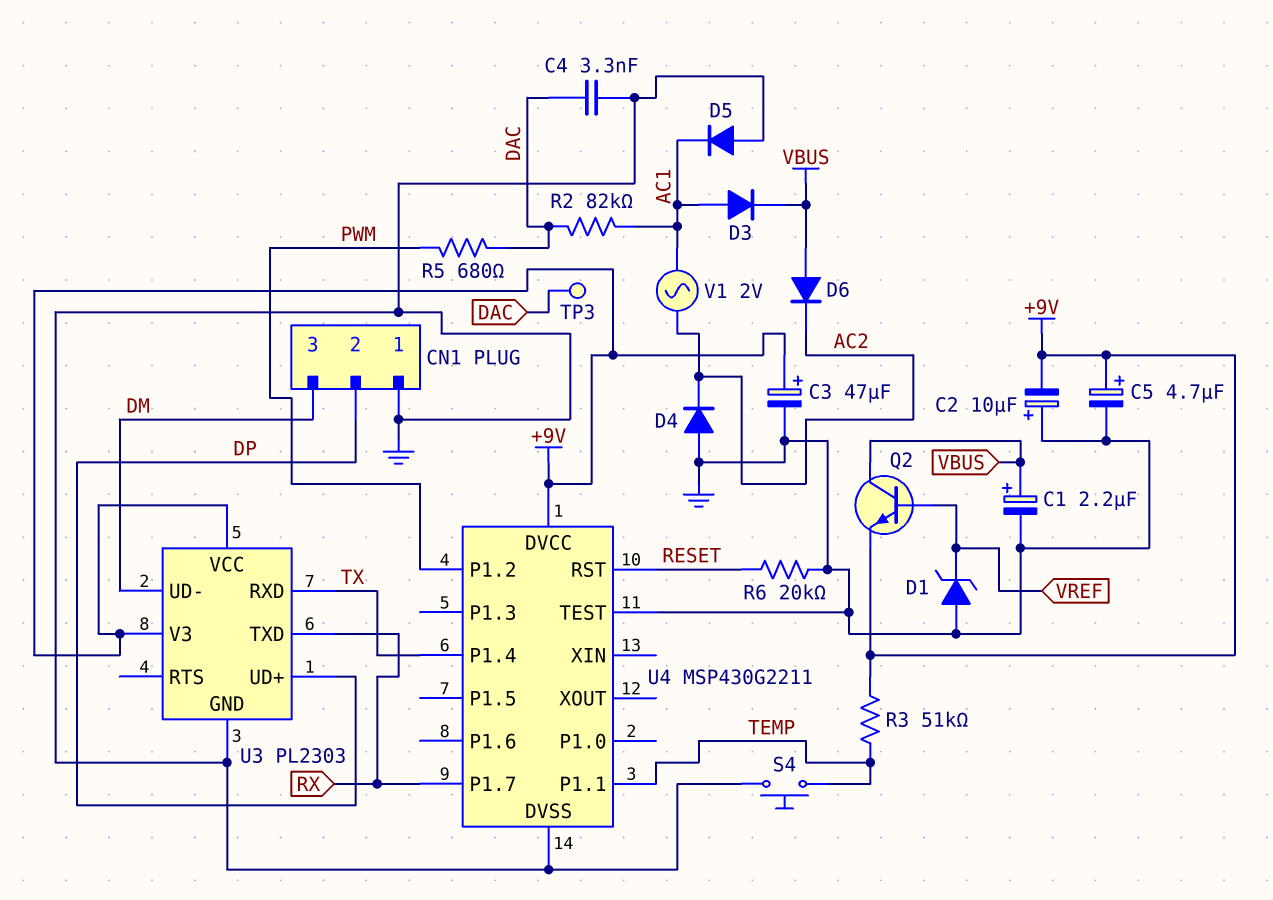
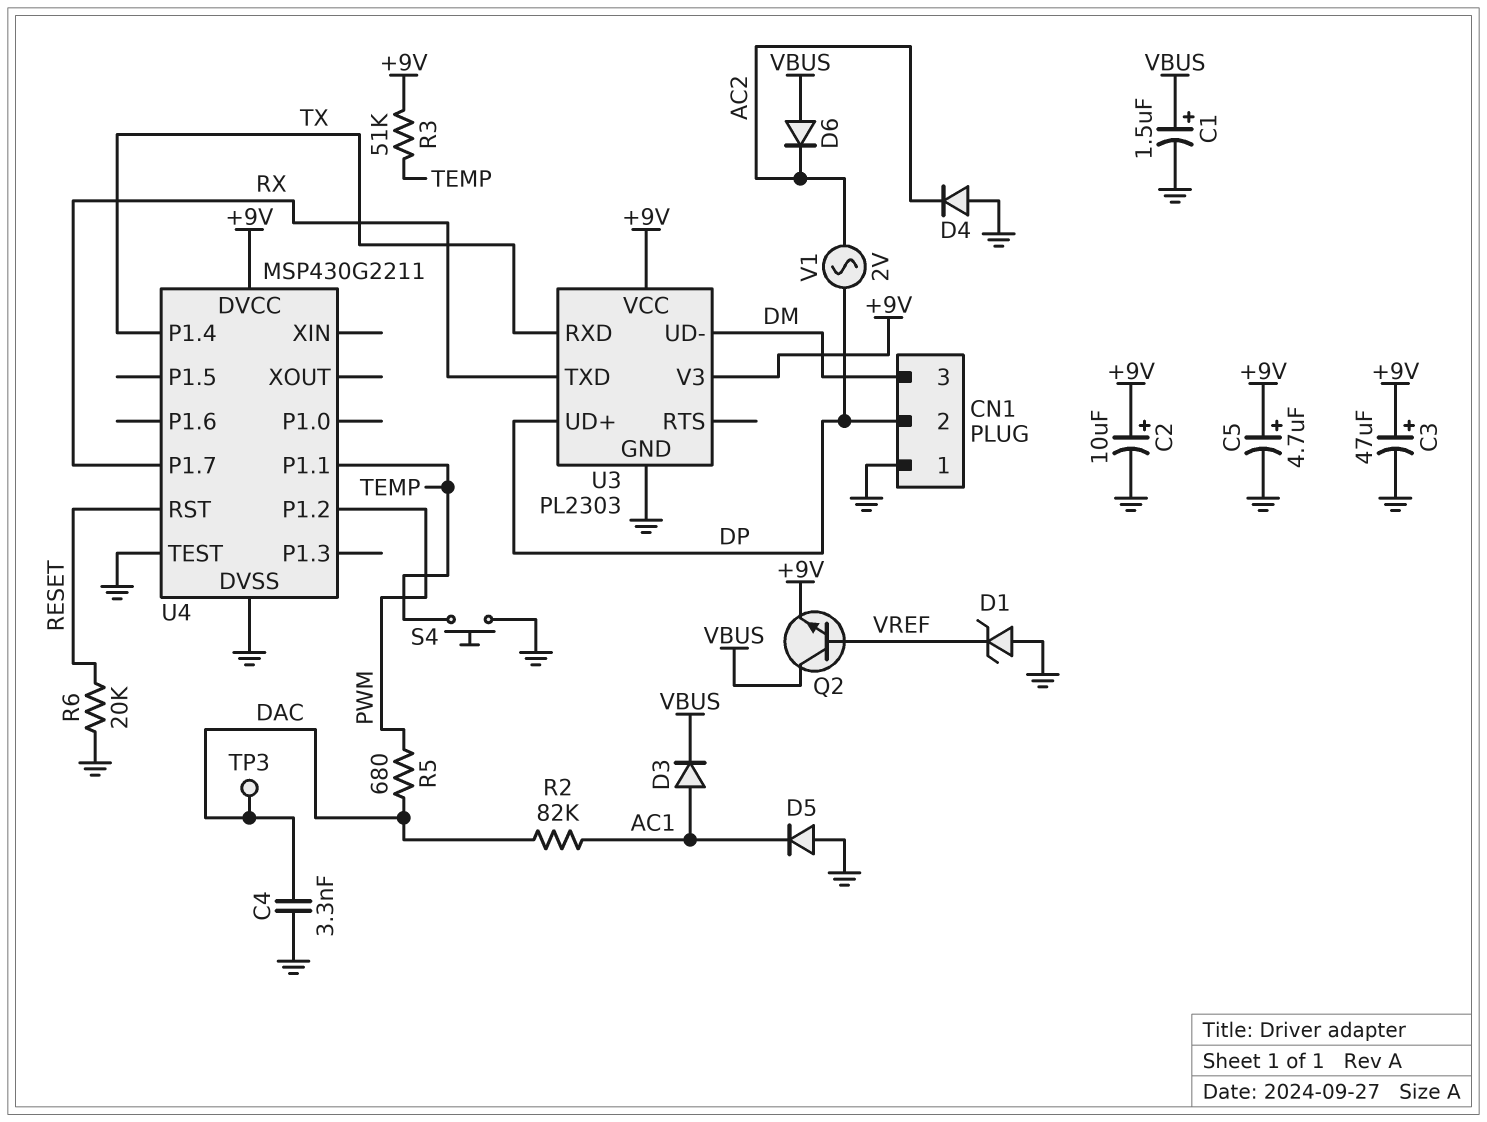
C1: 2.2uF (plus VBUS, minus GND) -> 1.5uF (plus VBUS, minus GND)
C2: 10uF (plus GND, minus +9V) -> 10uF (plus +9V, minus GND)
V1: AC 2V (AC1, AC2) -> AC 2V (AC2, DP)

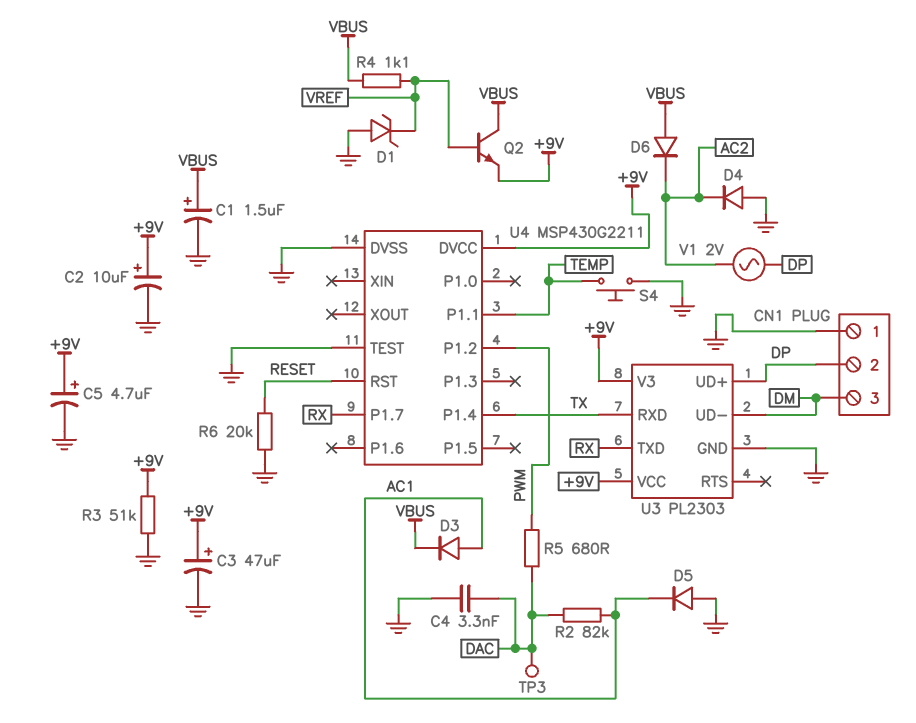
R3: 51k (+9V, TEMP) -> 51k (+9V, GND)
R4: none -> 1.1k (VBUS, VREF)

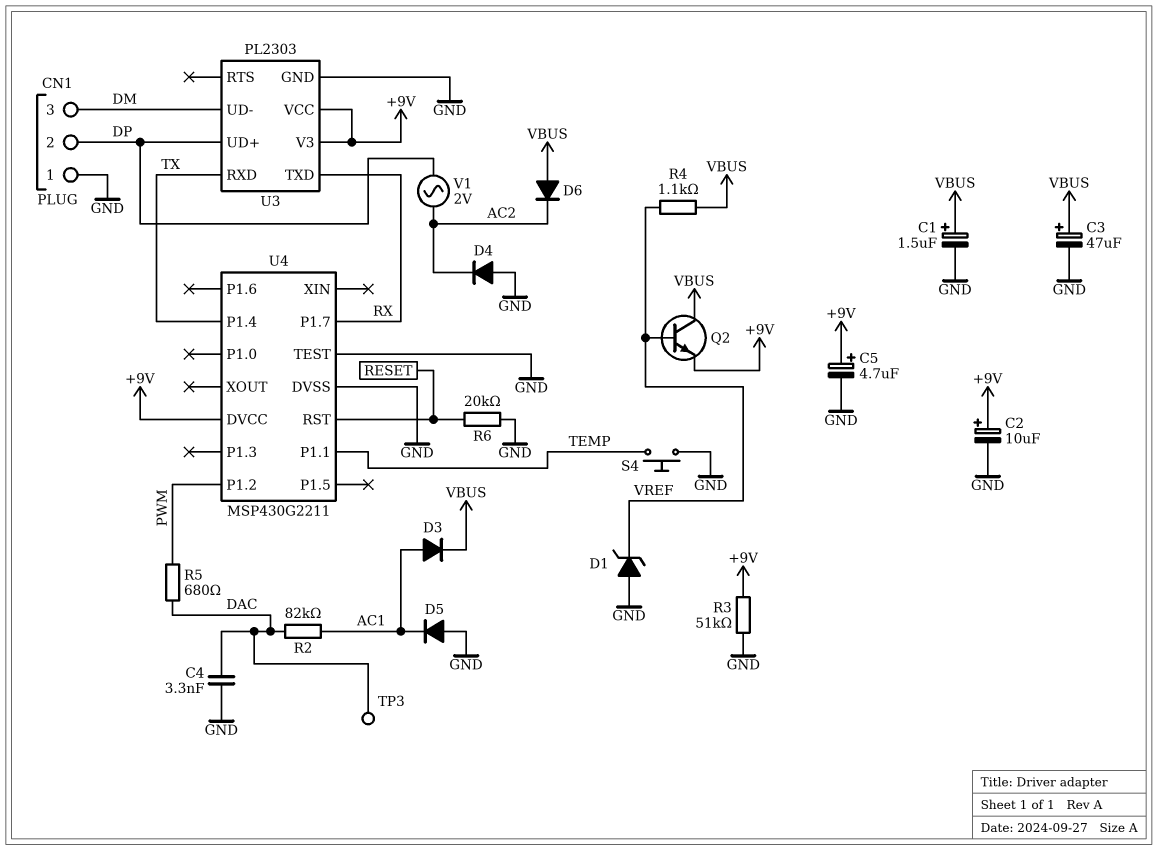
C3: 47uF (plus +9V, minus GND) -> 47uF (plus VBUS, minus GND)

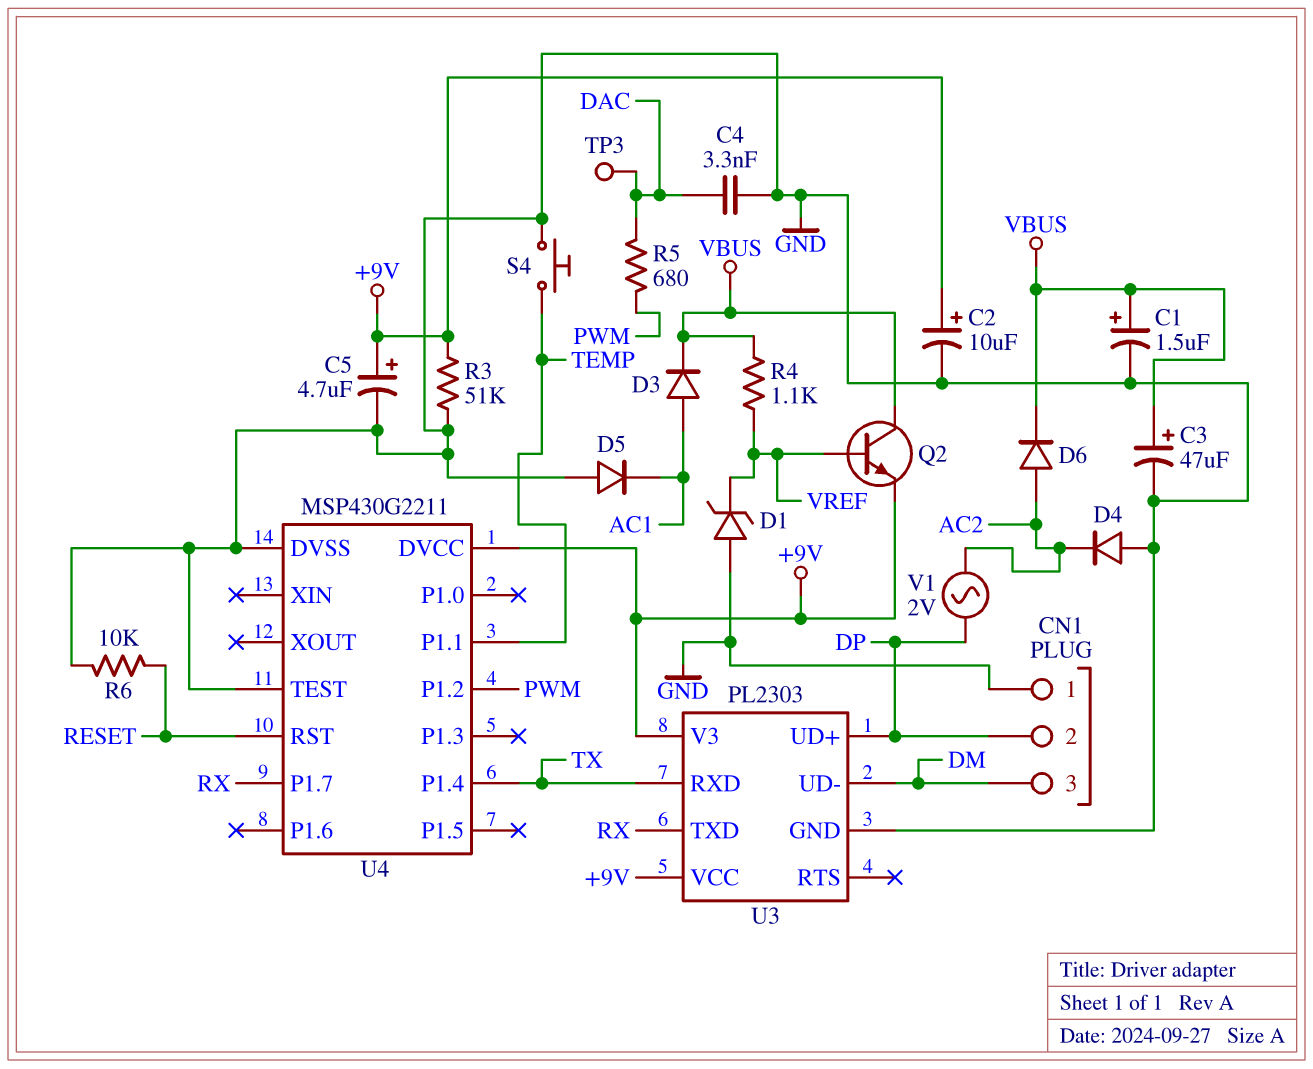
D6: diode (A VBUS, K AC2) -> diode (A AC2, K VBUS)
R2: 82k (AC1, DAC) -> none
R6: 20k (GND, RESET) -> 10k (GND, RESET)

